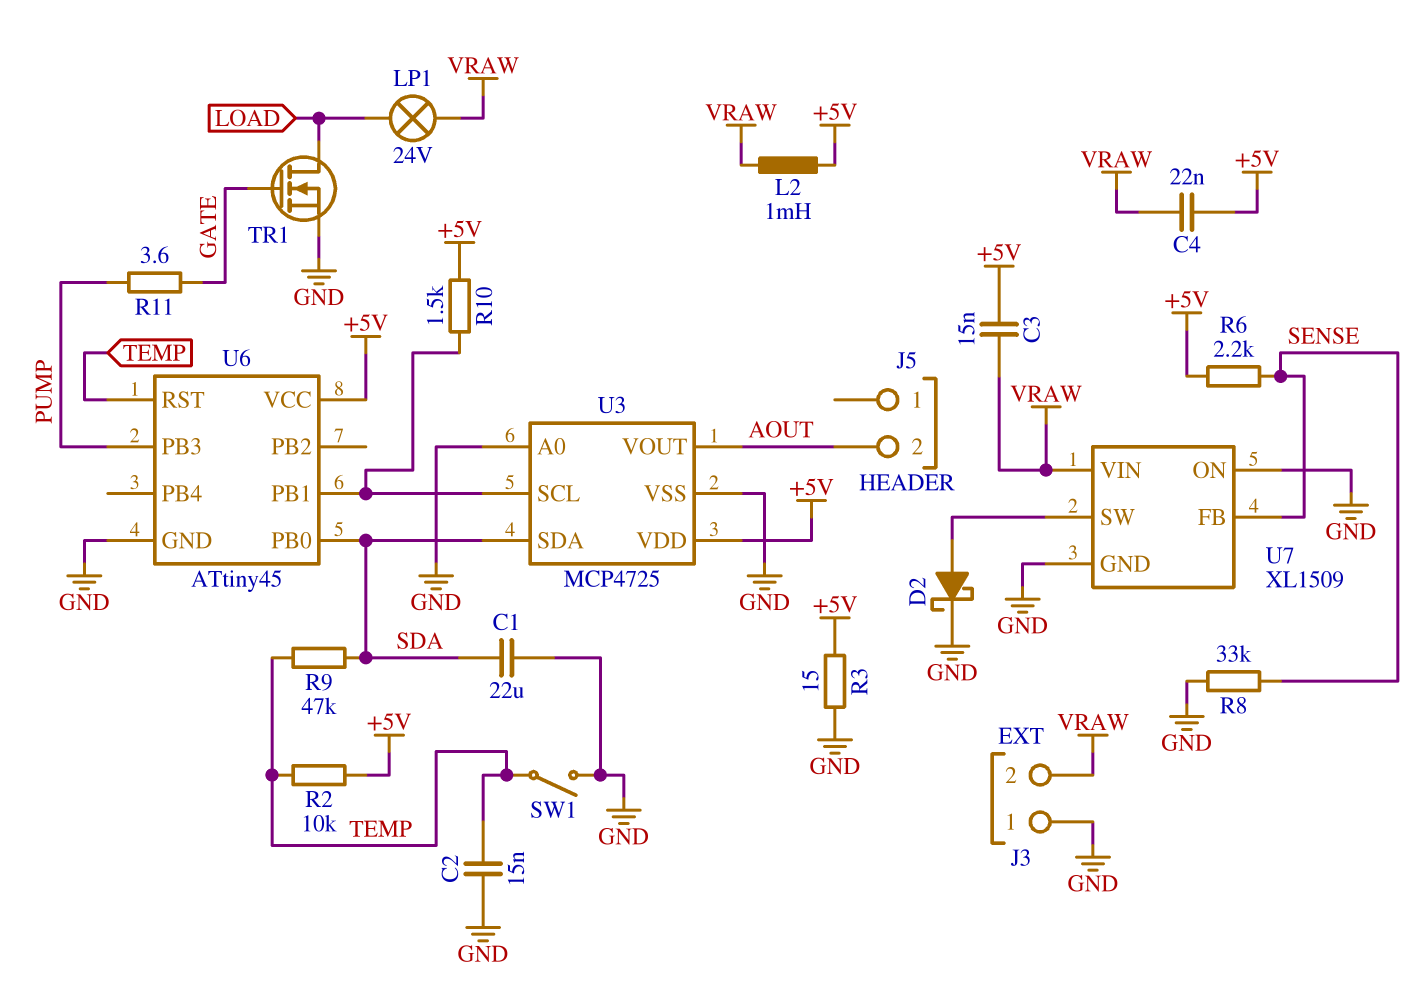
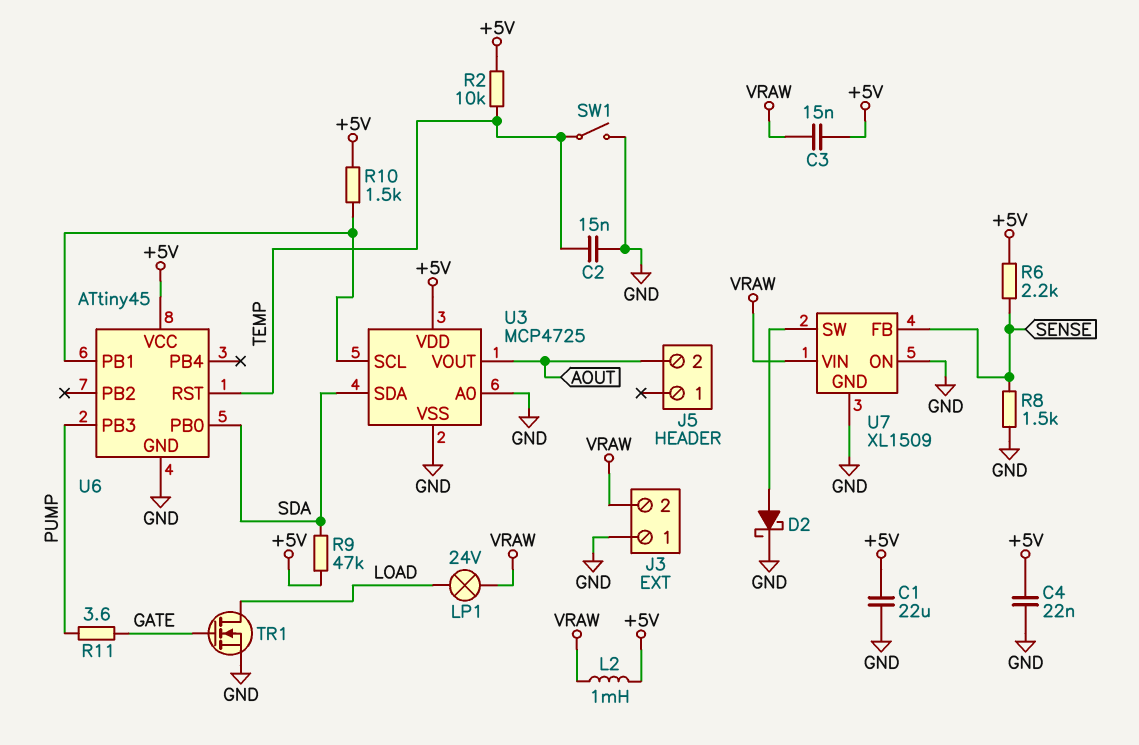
C1: 22uF (GND, SDA) -> 22uF (+5V, GND)
C4: 22nF (+5V, VRAW) -> 22nF (+5V, GND)
R3: 15 (+5V, GND) -> none
R8: 33k (GND, SENSE) -> 1.5k (GND, SENSE)
R9: 47k (SDA, TEMP) -> 47k (+5V, SDA)

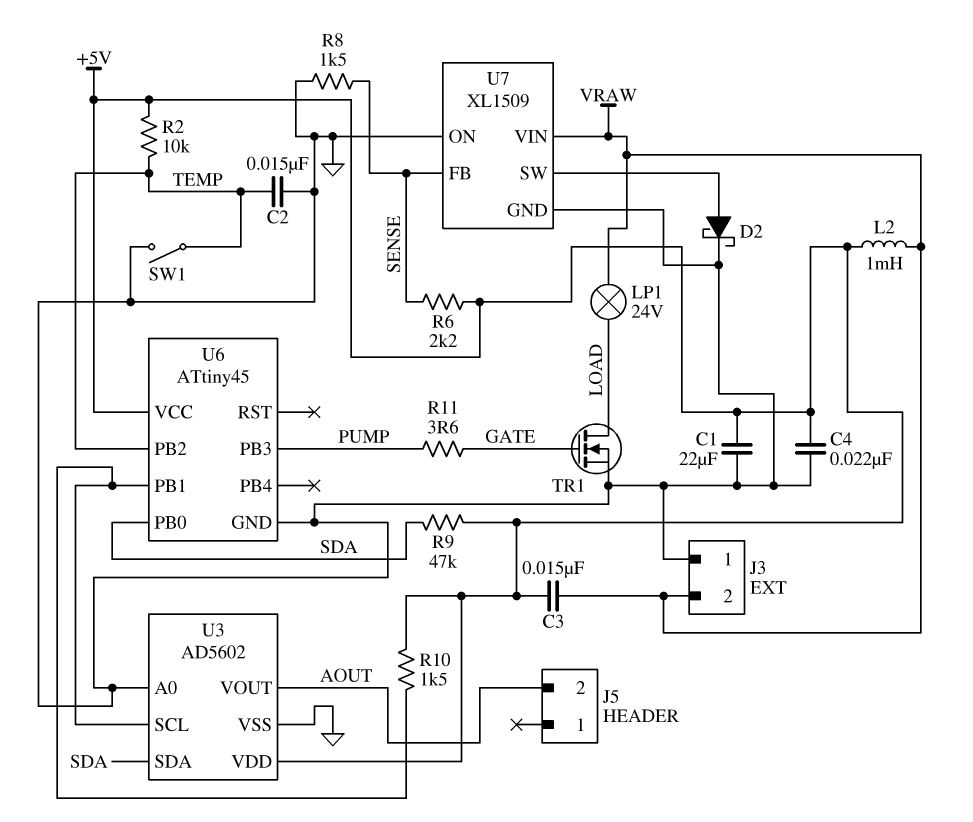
U3: MCP4725 -> AD5602
U6 pin PB2: none -> TEMP
U6 pin RST: TEMP -> none

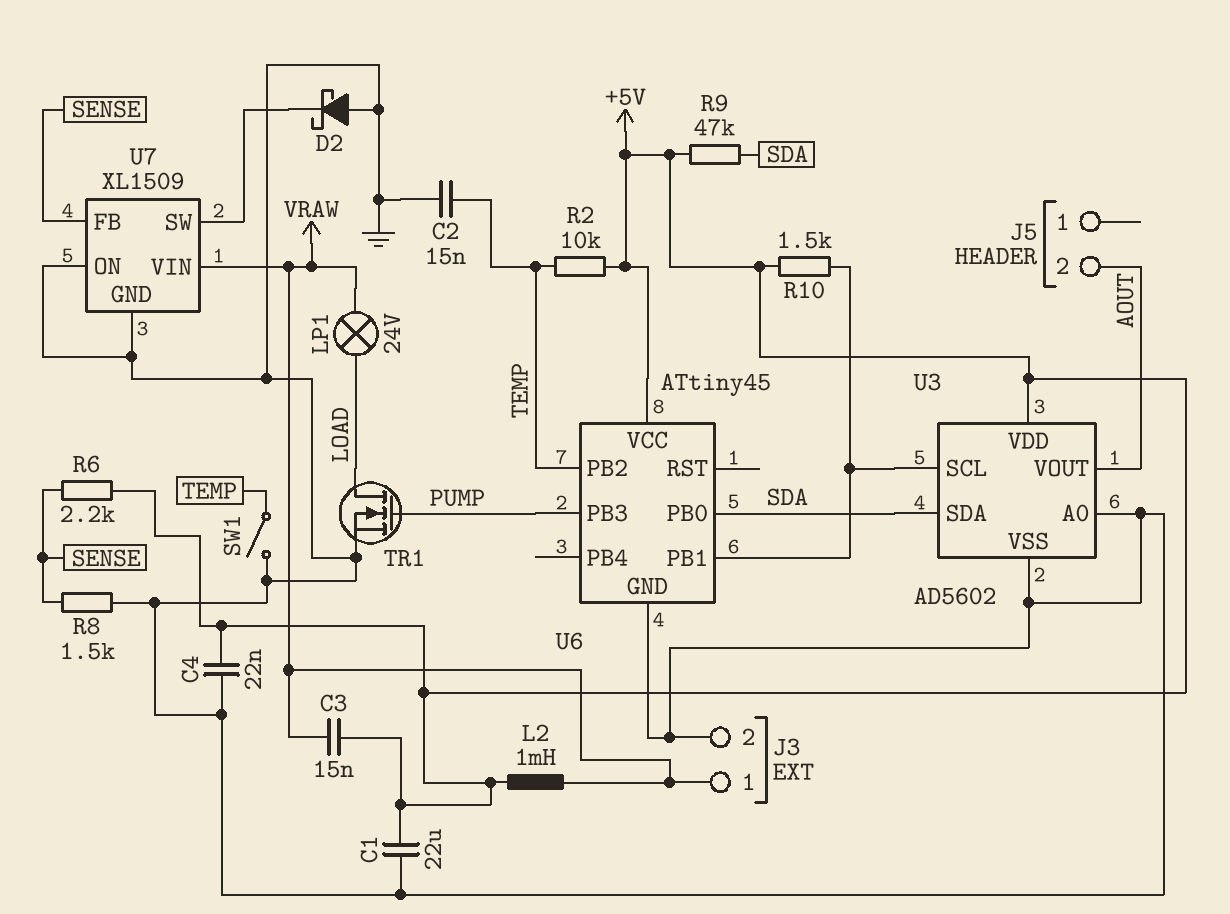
D2: schottky (A U7/SW, K GND) -> schottky (A GND, K U7/SW)
J3 pin 1: GND -> VRAW
J3 pin 2: VRAW -> GND
R11: 3.6 (GATE, PUMP) -> none
TR1: NMOS (G GATE, D LOAD, S GND) -> NMOS (G PUMP, D LOAD, S GND)

